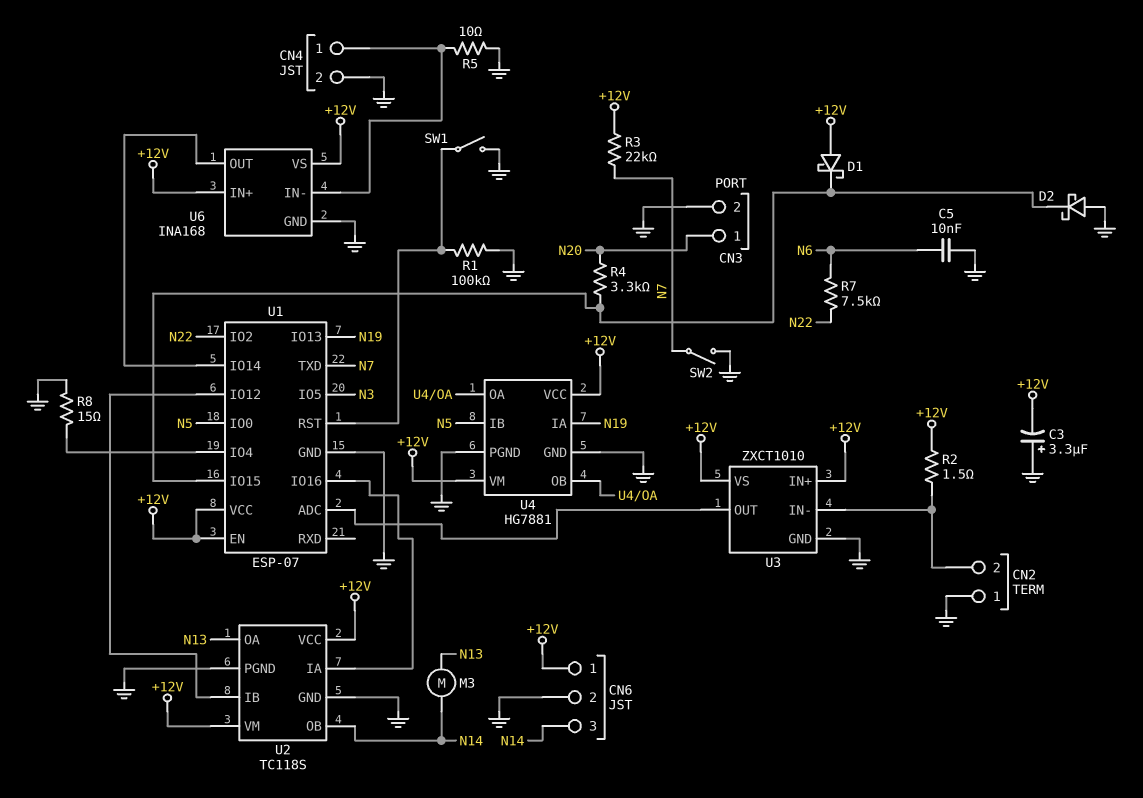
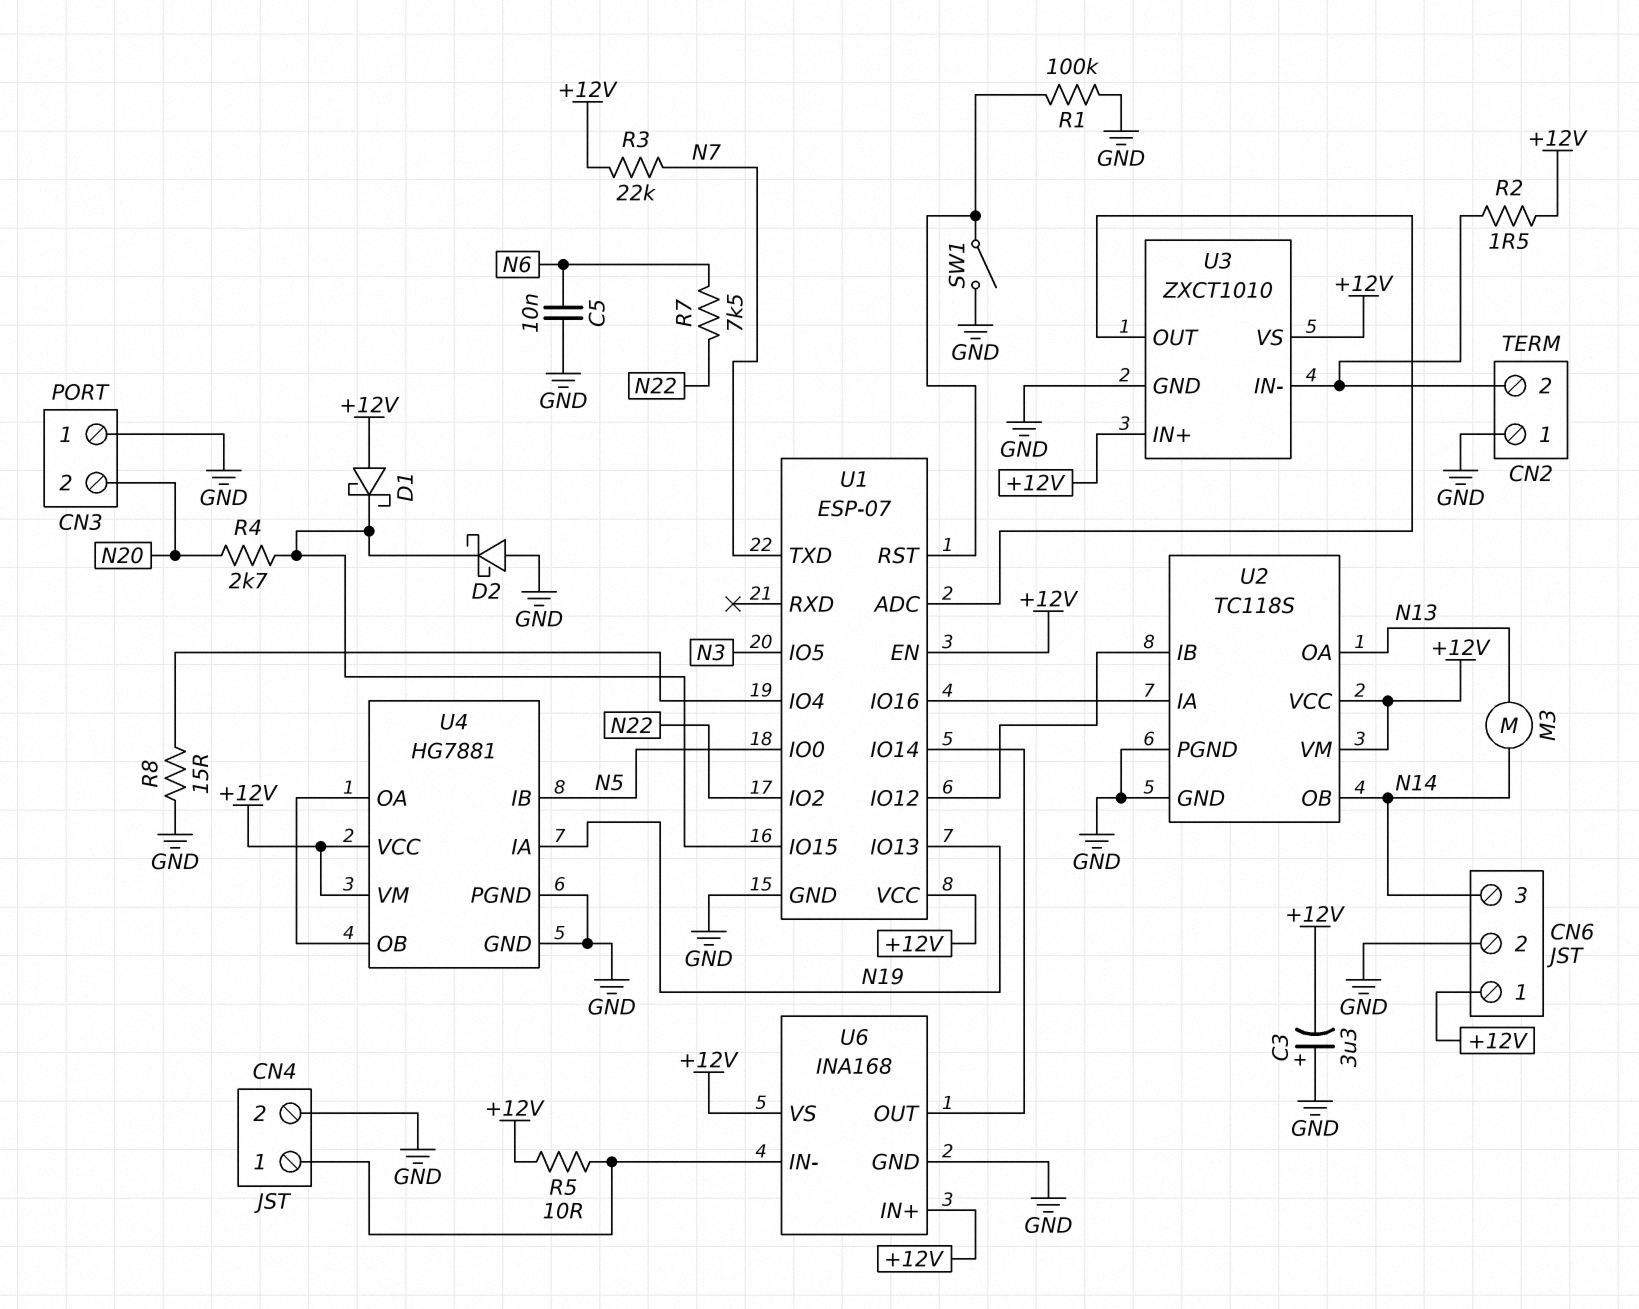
CN3 pin 1: N20 -> GND
CN3 pin 2: GND -> N20
R4: 3.3k (N20, U1/IO15) -> 2.7k (N20, U1/IO15)
R5: 10 (CN4/1, GND) -> 10 (+12V, CN4/1)
SW2: switch (GND, N7) -> none

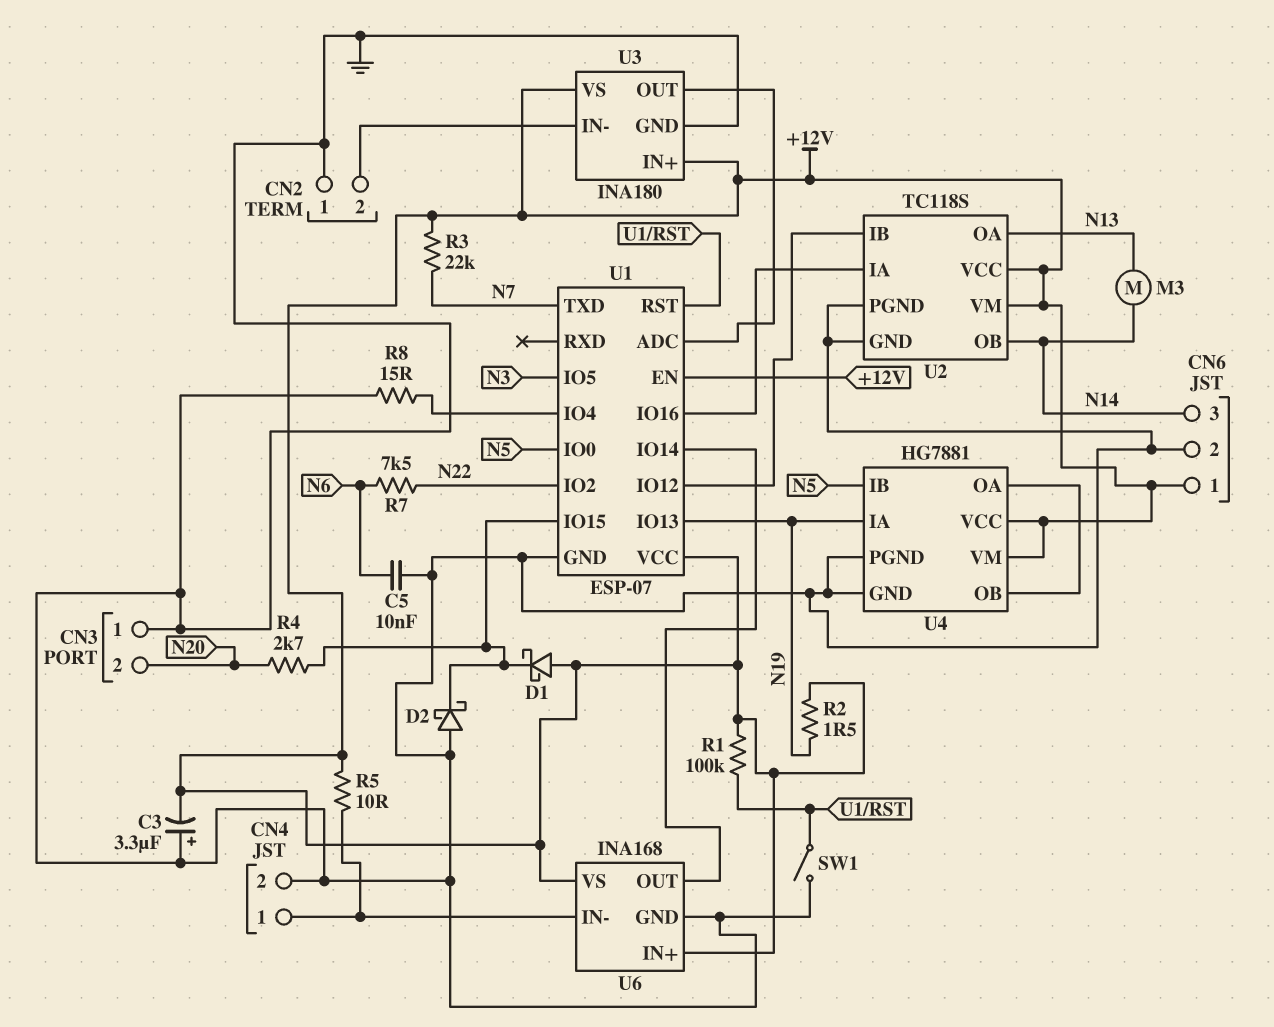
R1: 100k (GND, U1/RST) -> 100k (+12V, U1/RST)
R2: 1.5 (+12V, CN2/2) -> 1.5 (+12V, N19)
U3: ZXCT1010 -> INA180

